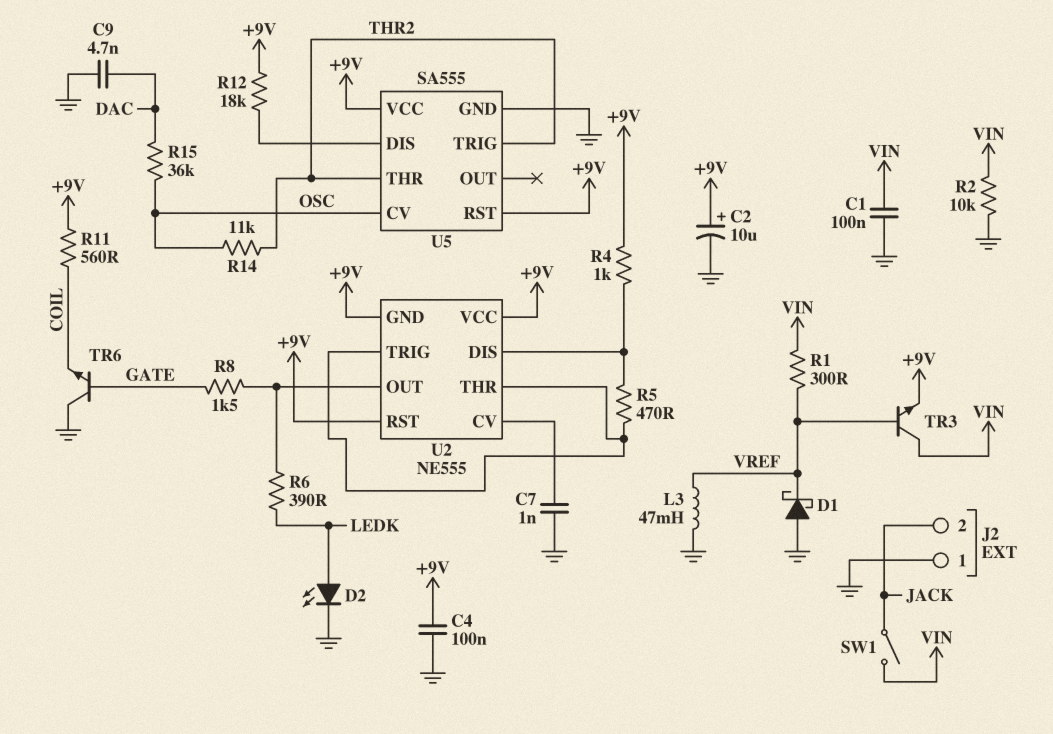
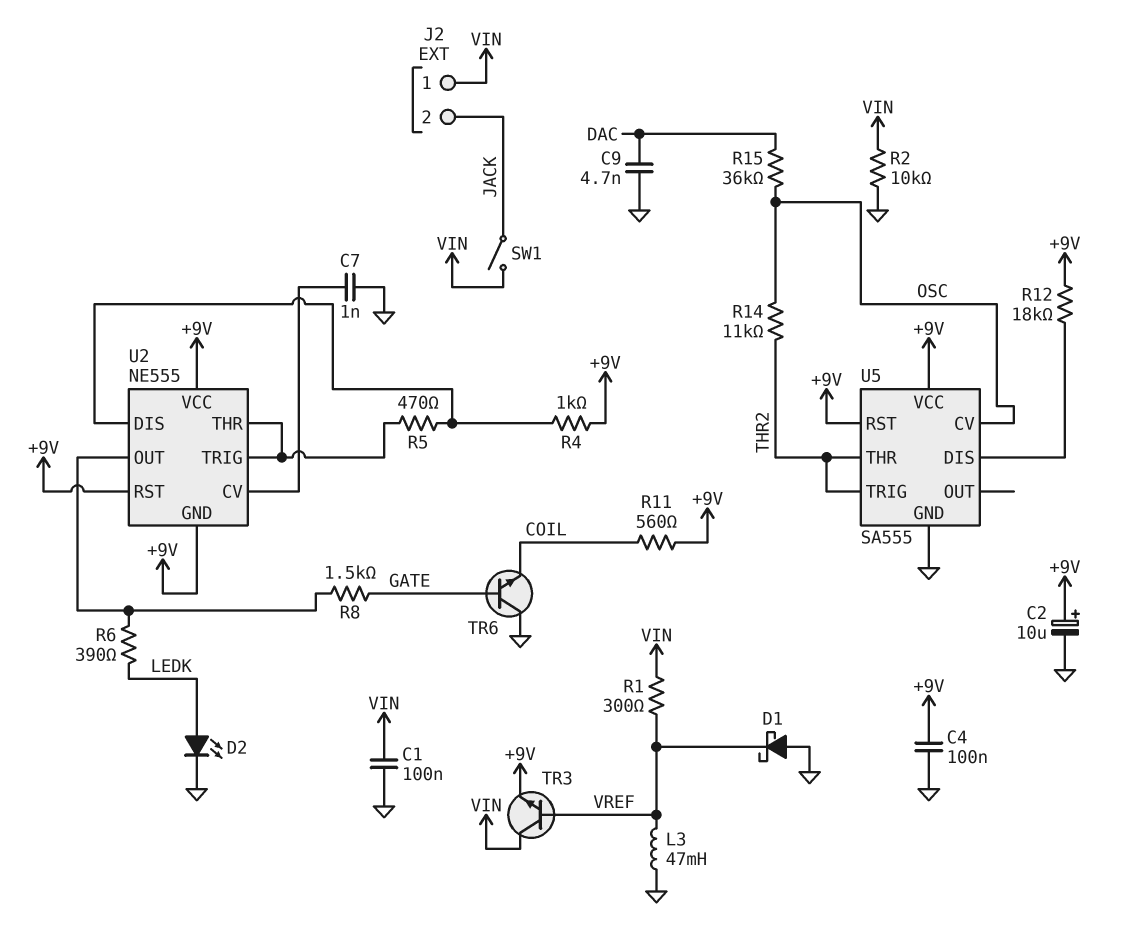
J2 pin 1: GND -> VIN

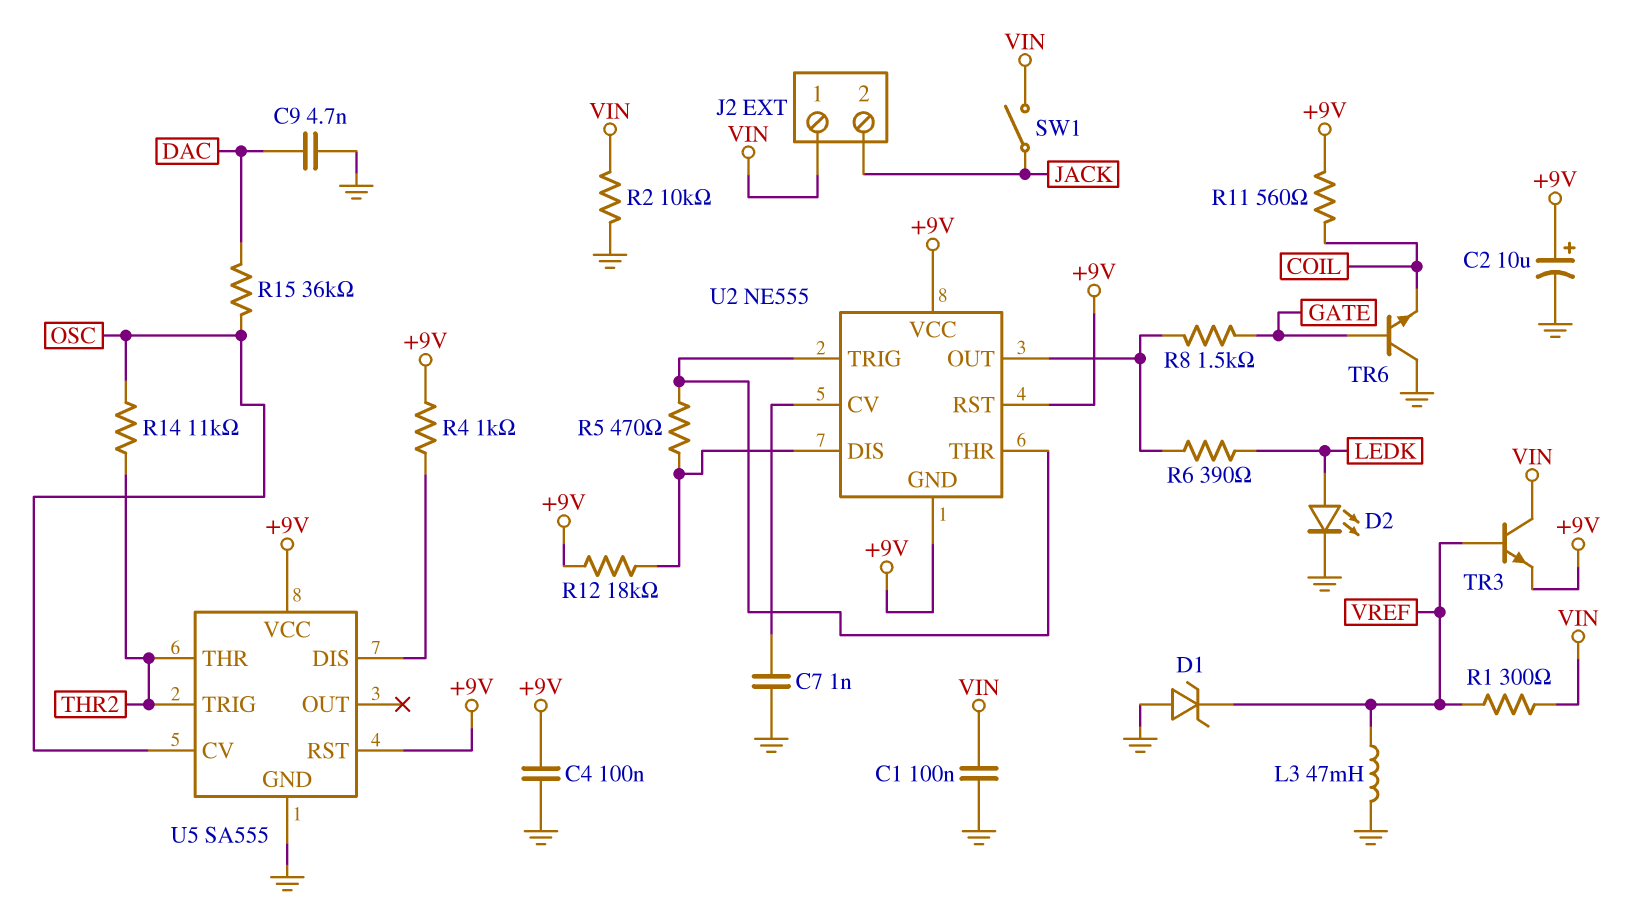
D1: schottky (A GND, K VREF) -> zener (A GND, K VREF)
R4: 1k (+9V, U2/DIS) -> 1k (+9V, U5/DIS)
R12: 18k (+9V, U5/DIS) -> 18k (+9V, U2/DIS)

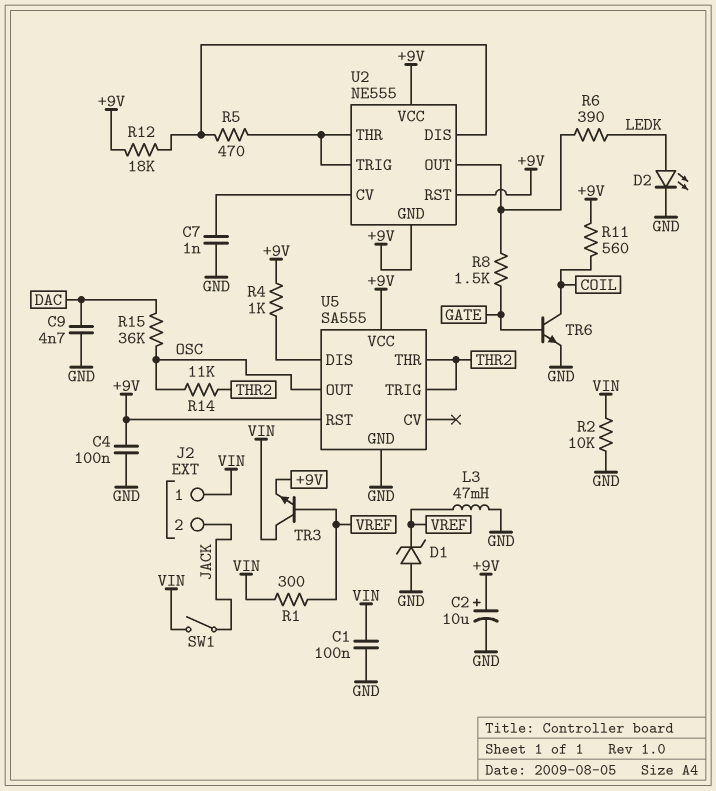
TR6: NPN (B GATE, C GND, E COIL) -> NPN (B GATE, C COIL, E GND)
U5 pin CV: OSC -> none
U5 pin OUT: none -> OSC

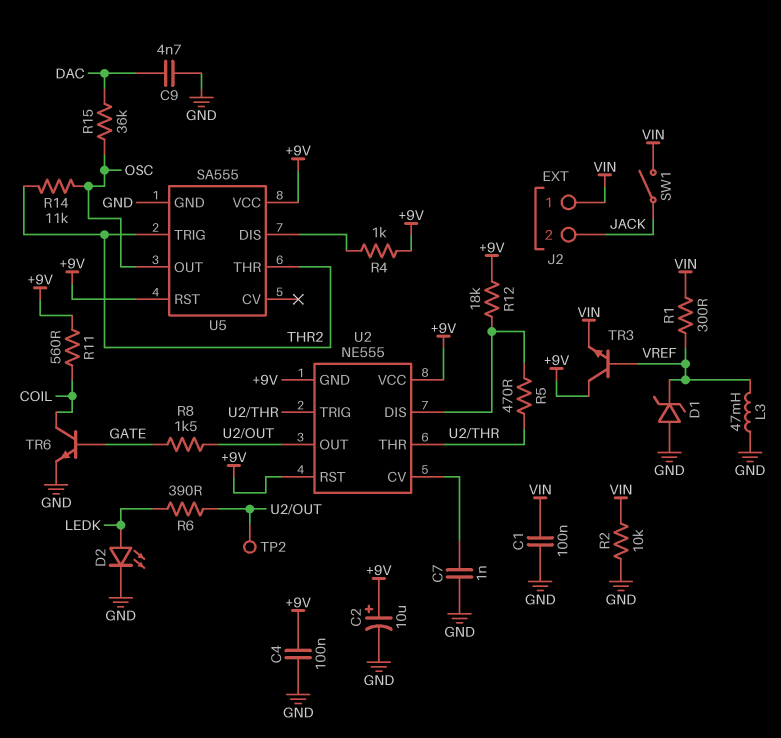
TP2: none -> test point (U2/OUT)
TR3: NPN (B VREF, C VIN, E +9V) -> NPN (B VREF, C +9V, E VIN)

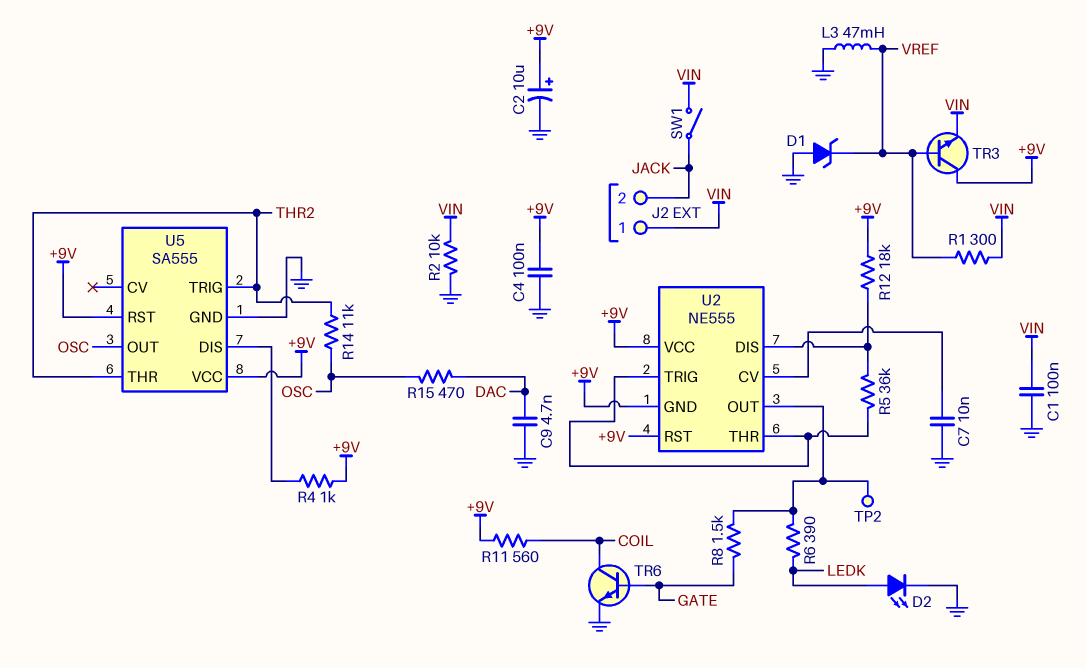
C7: 1nF (GND, U2/CV) -> 10nF (GND, U2/CV)
R5: 470 (U2/DIS, U2/THR) -> 36k (U2/DIS, U2/THR)
R15: 36k (DAC, OSC) -> 470 (DAC, OSC)

